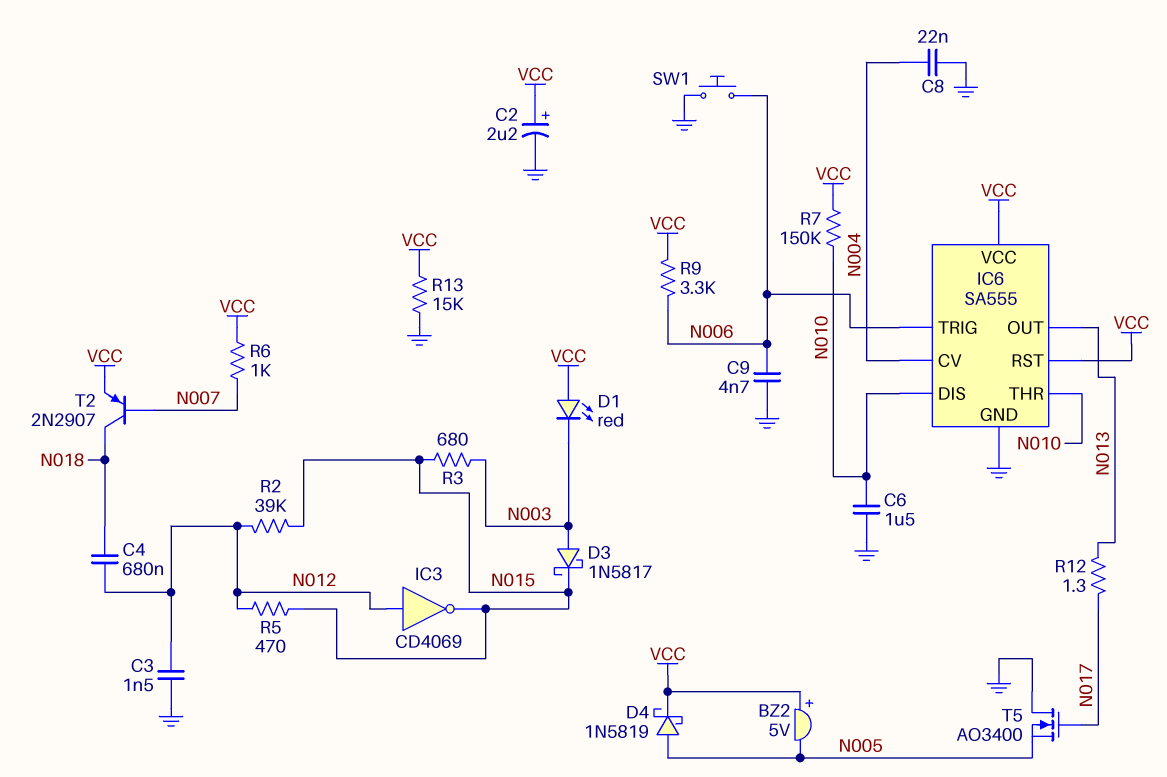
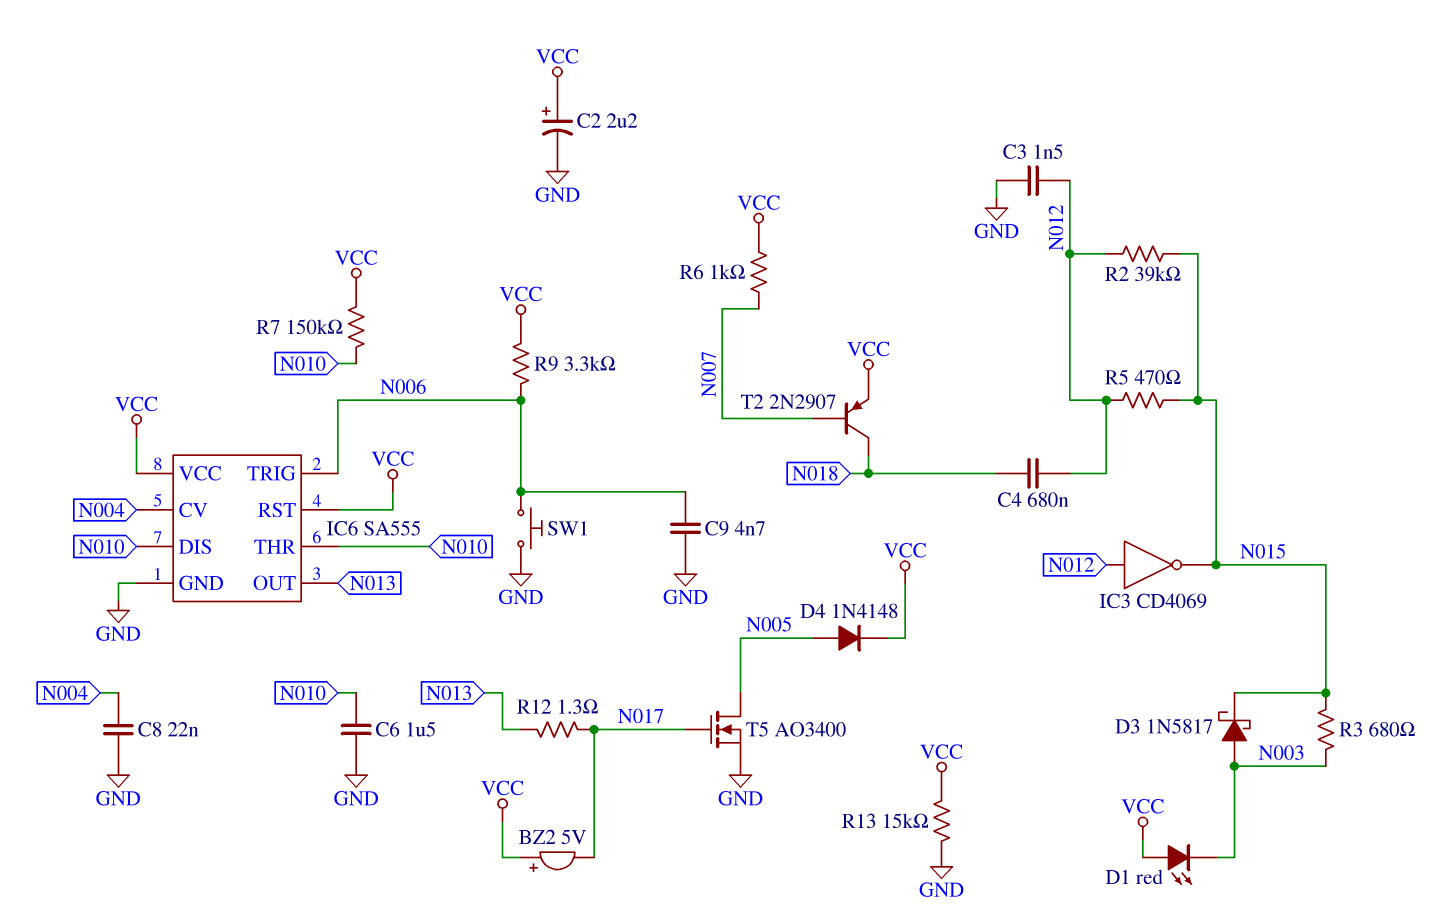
BZ2: buzzer 5V (plus VCC, minus N005) -> buzzer 5V (plus VCC, minus N017)
D4: schottky 1N5819 (A N005, K VCC) -> diode 1N4148 (A N005, K VCC)
T5: NMOS AO3400 (G N017, D GND, S N005) -> NMOS AO3400 (G N017, D N005, S GND)

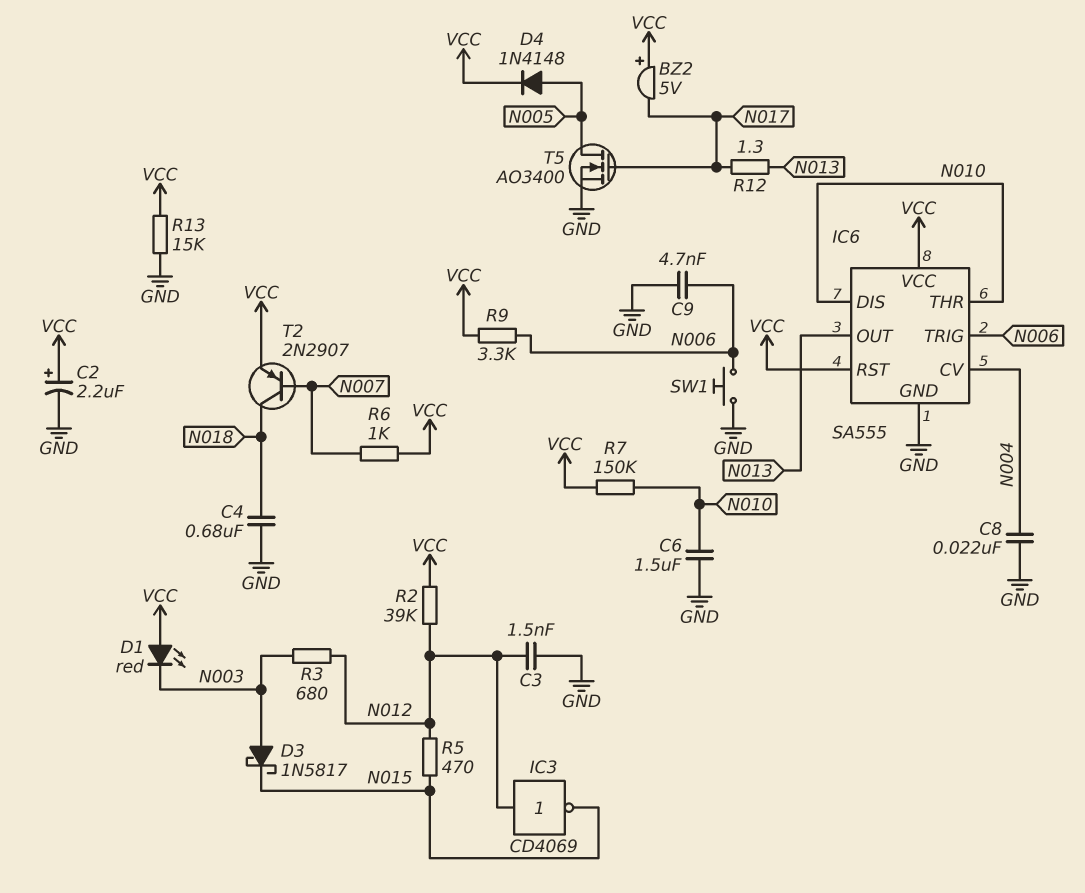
C4: 680nF (N012, N018) -> 680nF (GND, N018)
R2: 39k (N012, N015) -> 39k (N012, VCC)
R3: 680 (N003, N015) -> 680 (N003, N012)

